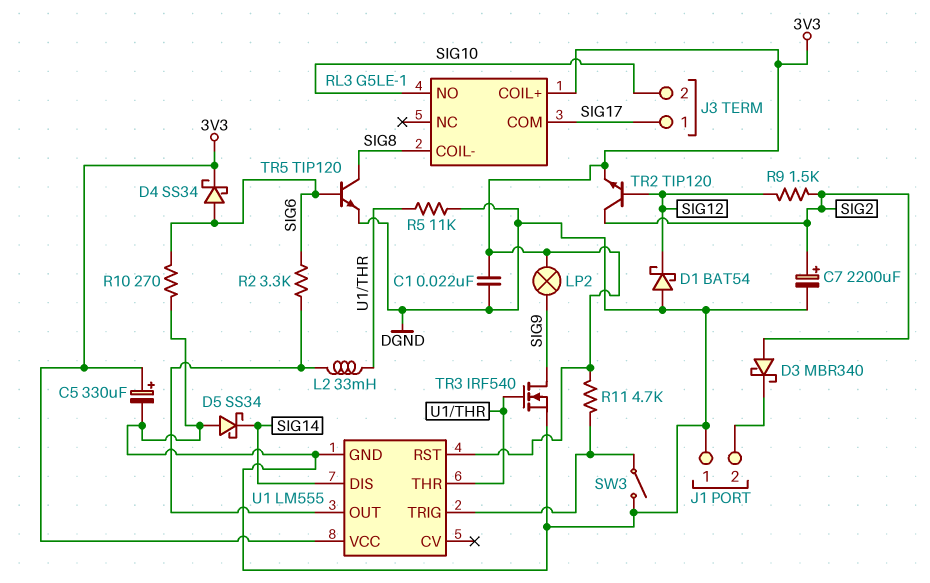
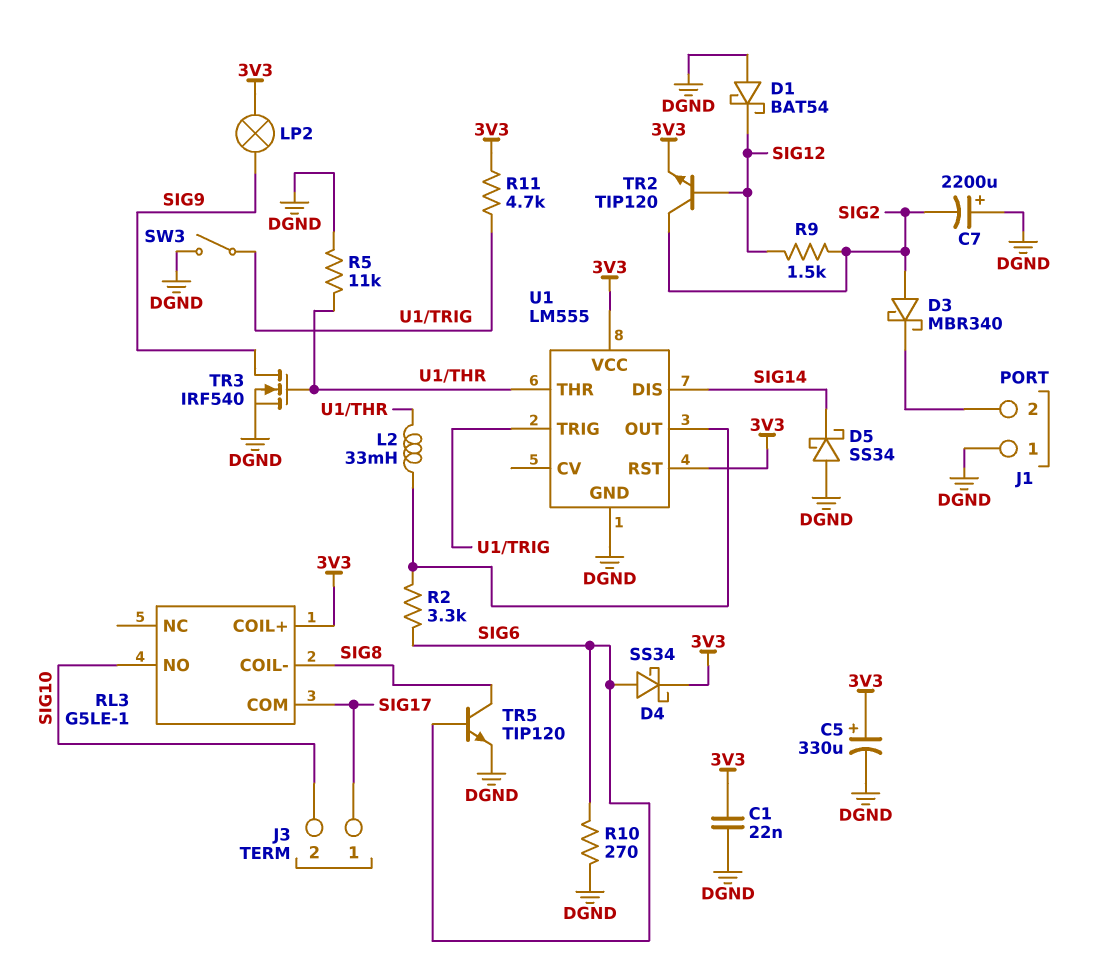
C7: 2200uF (plus SIG2, minus DGND) -> 2200uF (plus DGND, minus SIG2)

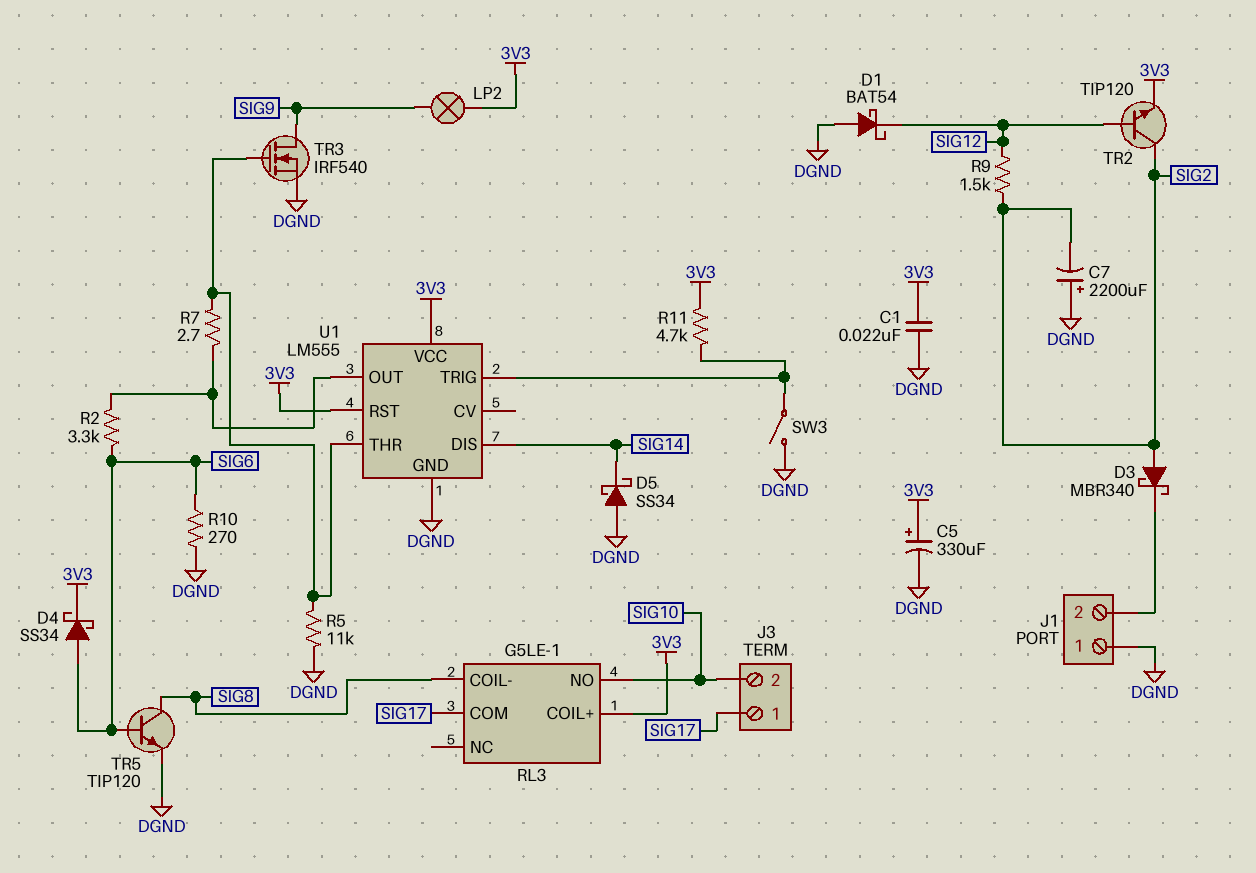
L2: 33mH (U1/OUT, U1/THR) -> none
R7: none -> 2.7 (U1/OUT, U1/THR)

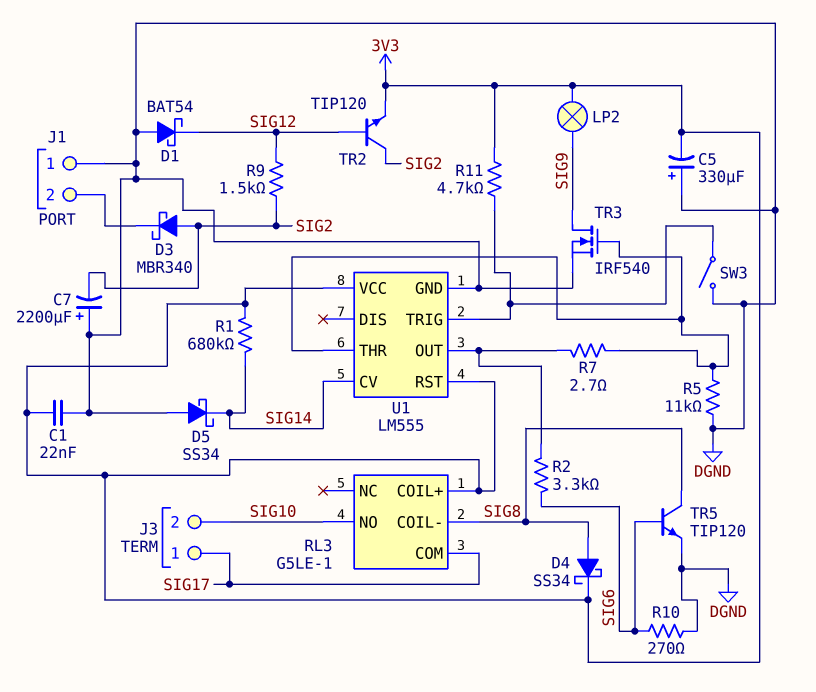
C5: 330uF (plus 3V3, minus DGND) -> 330uF (plus DGND, minus 3V3)
D4: schottky SS34 (A SIG6, K 3V3) -> schottky SS34 (A SIG8, K 3V3)
R1: none -> 680k (3V3, SIG14)
U1 pin CV: none -> SIG14
U1 pin DIS: SIG14 -> none

